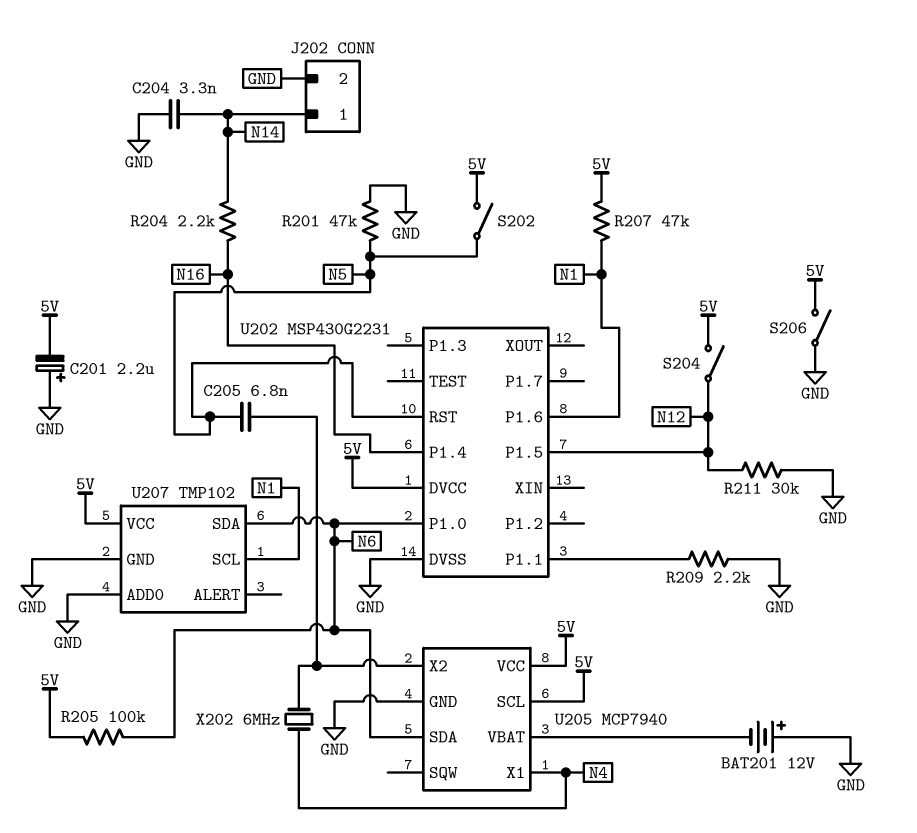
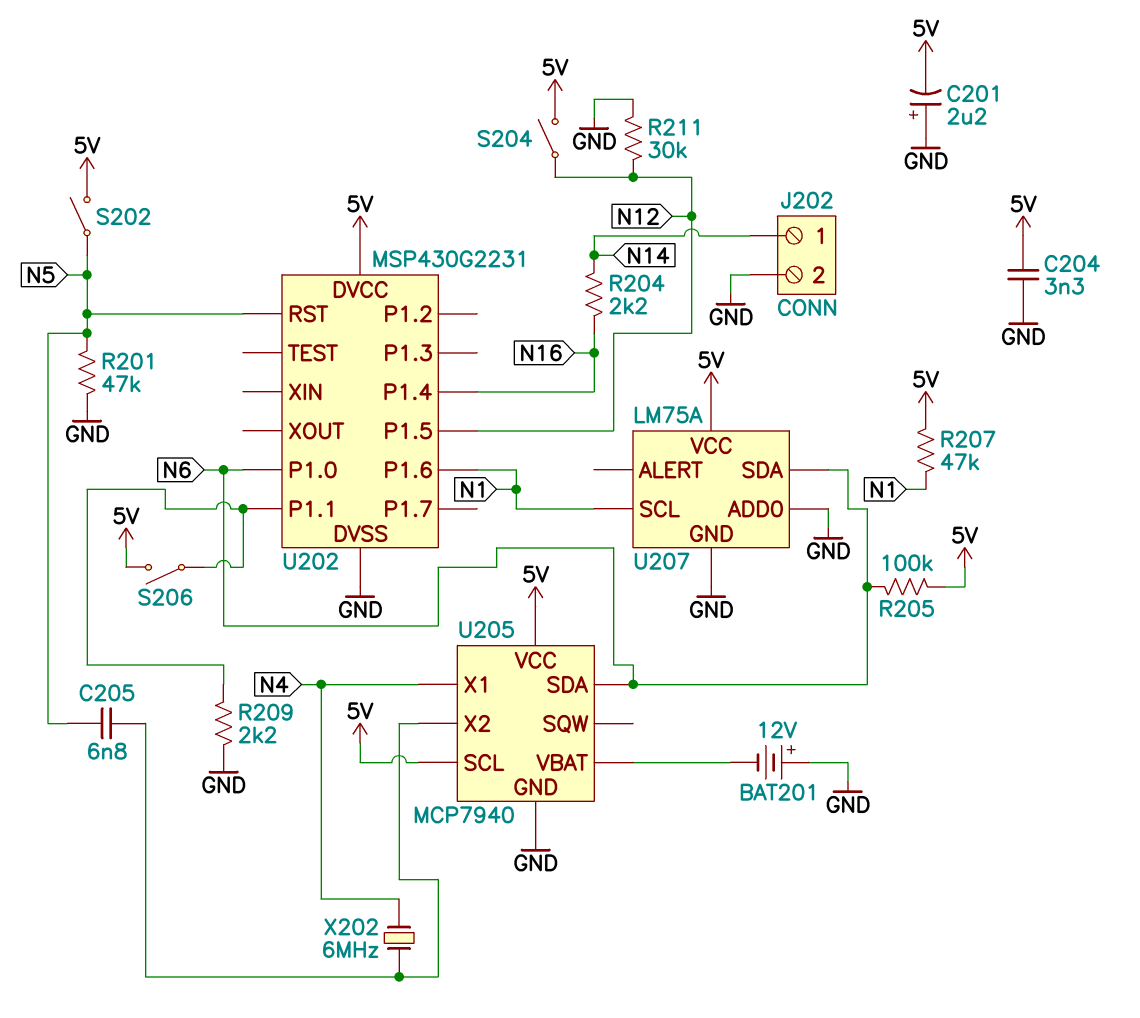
C204: 3.3nF (GND, N14) -> 3.3nF (5V, GND)
S206: switch (5V, GND) -> switch (5V, U202/P1.1)
U207: TMP102 -> LM75A

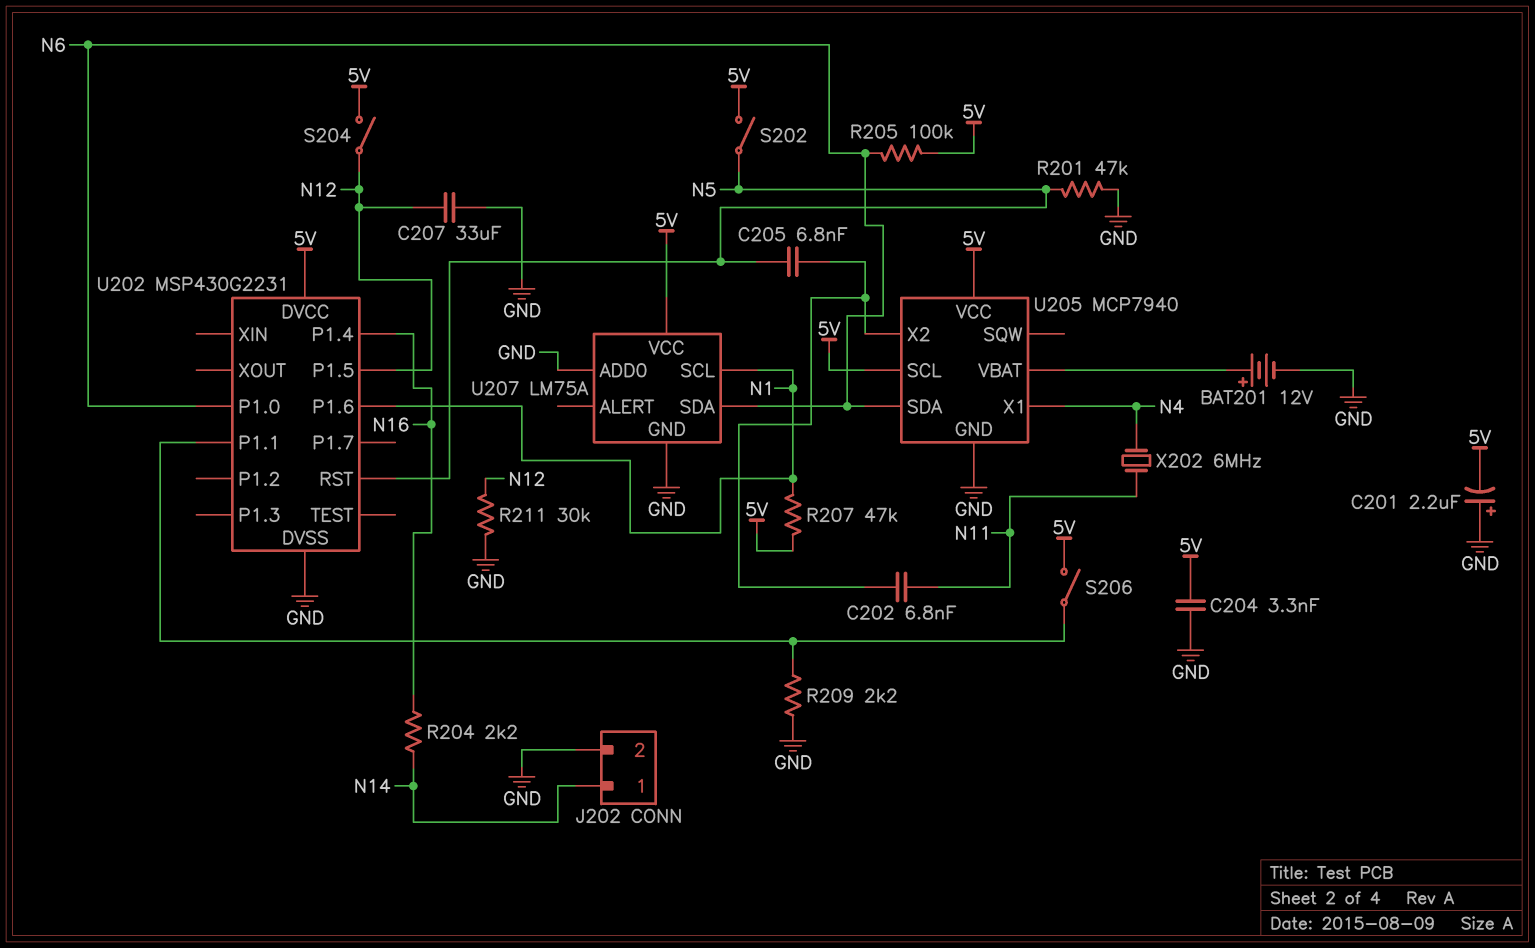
BAT201: 12V (plus GND, minus U205/VBAT) -> 12V (plus U205/VBAT, minus GND)
C202: none -> 6.8nF (N11, U205/X2)
C207: none -> 33uF (GND, N12)
X202: 6MHz (N4, U205/X2) -> 6MHz (N4, N11)

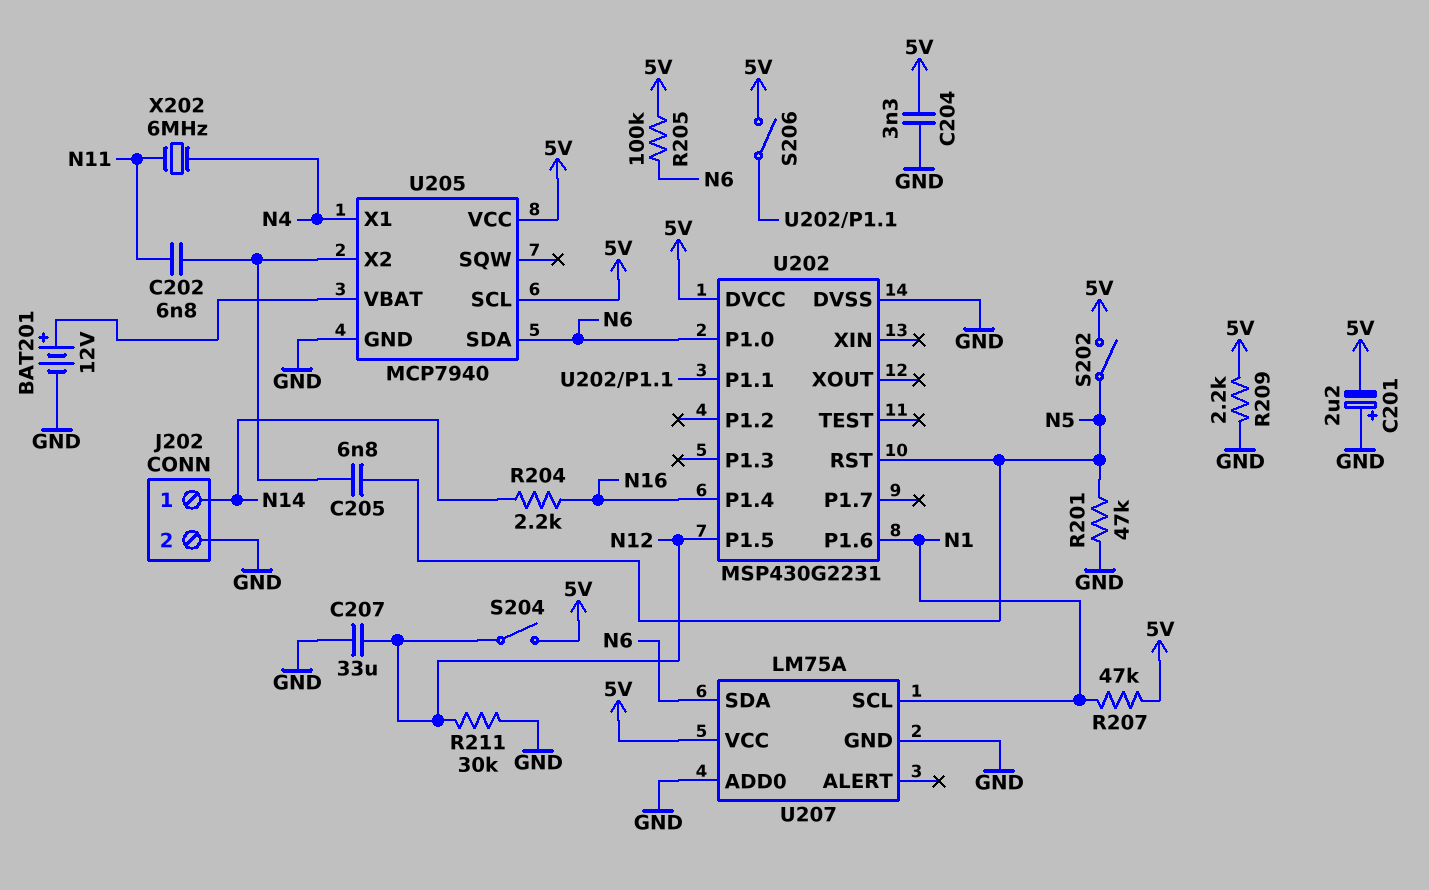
R209: 2.2k (GND, U202/P1.1) -> 2.2k (5V, GND)

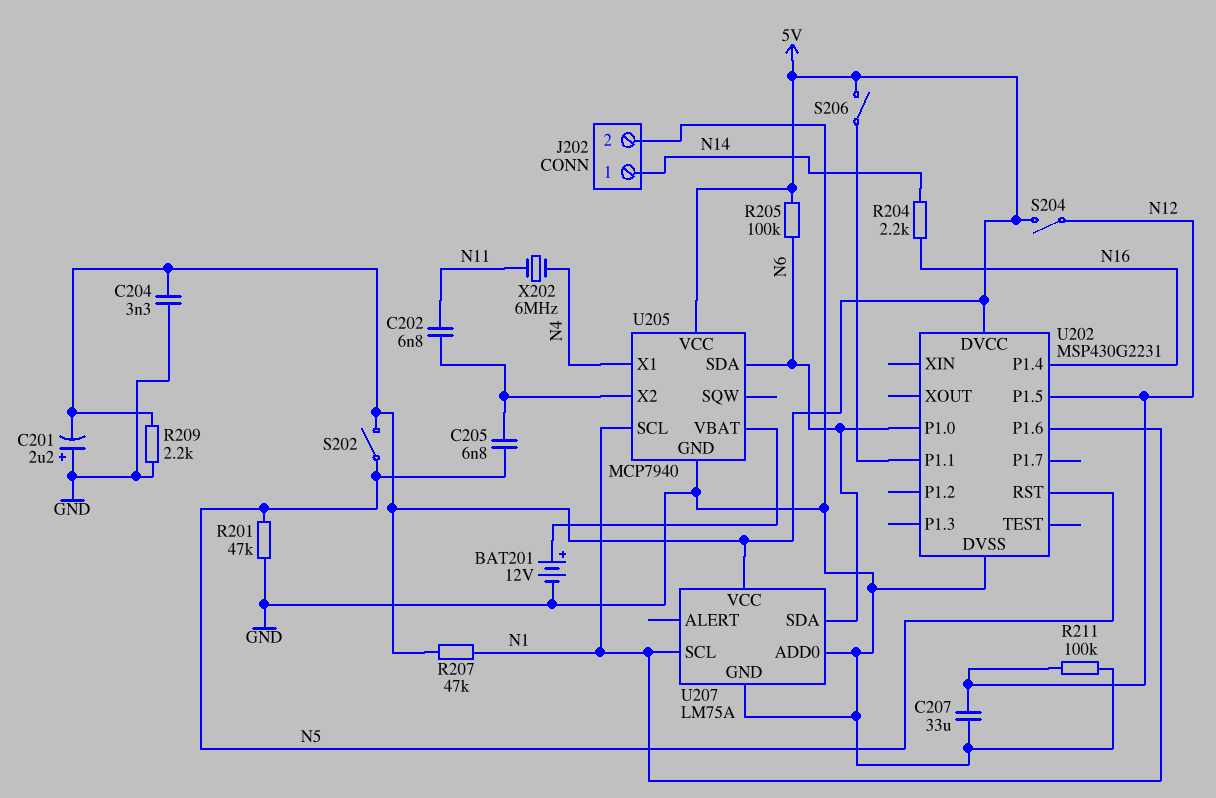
R211: 30k (GND, N12) -> 100k (GND, N12)
U205 pin SCL: 5V -> N1

